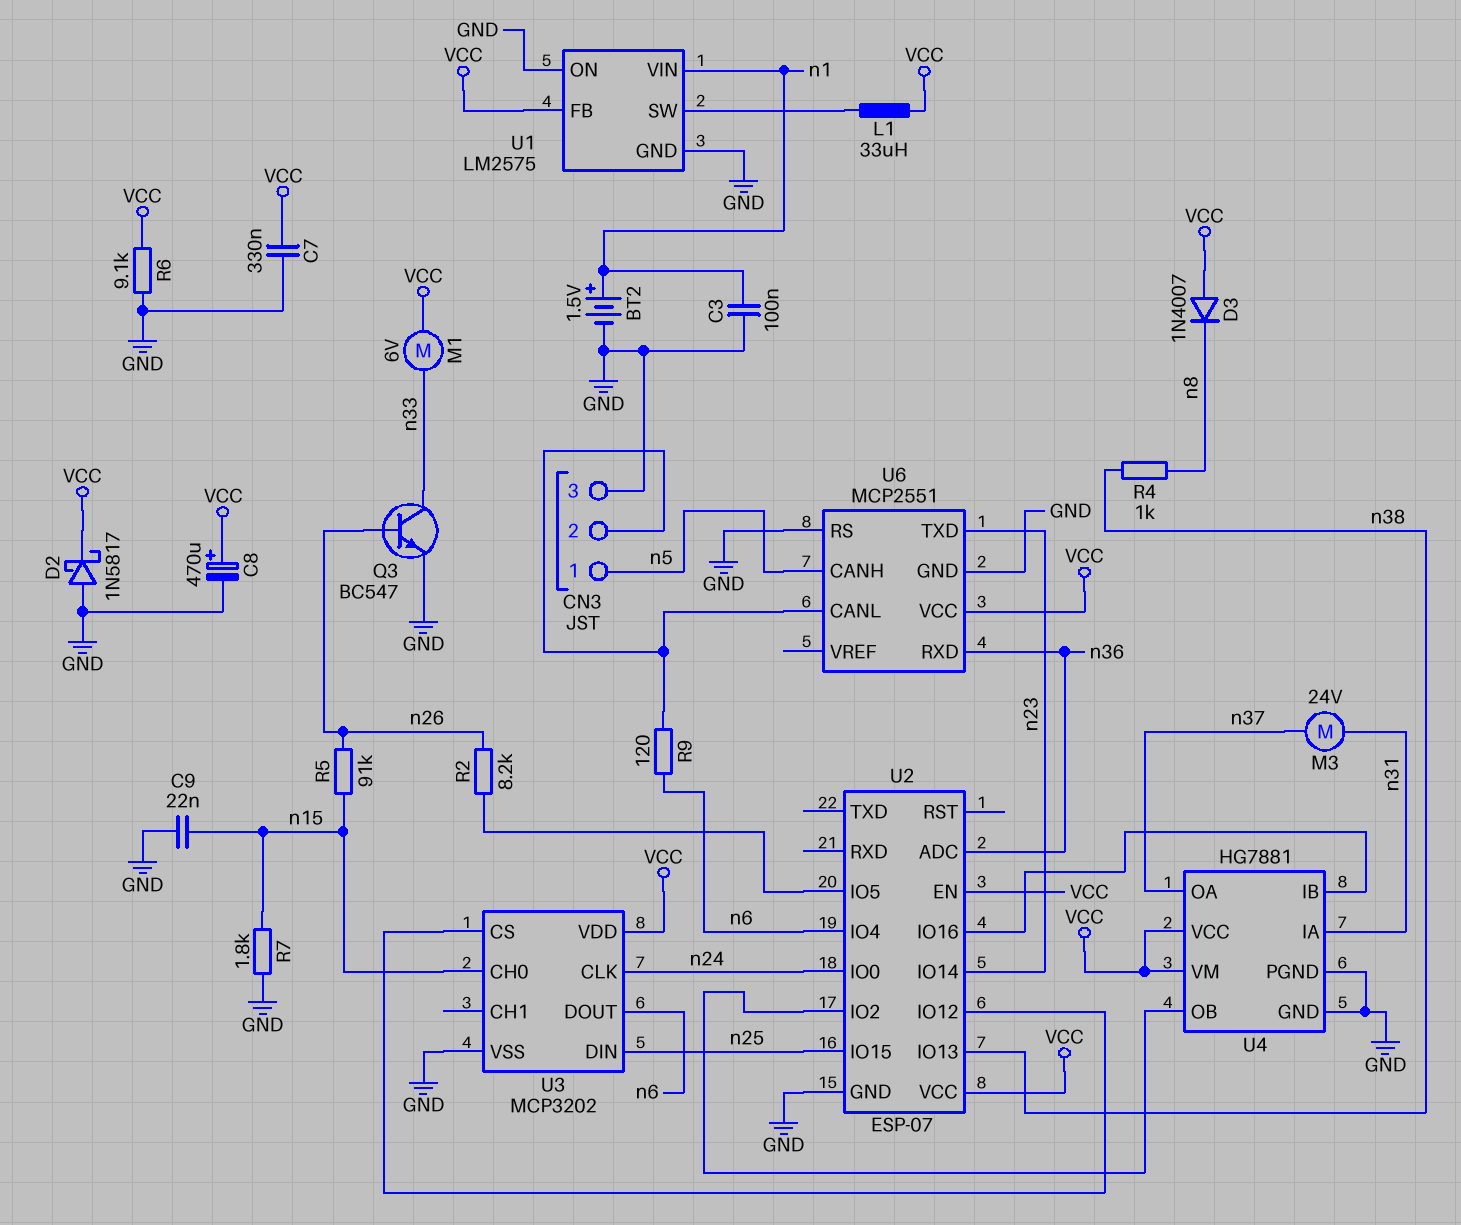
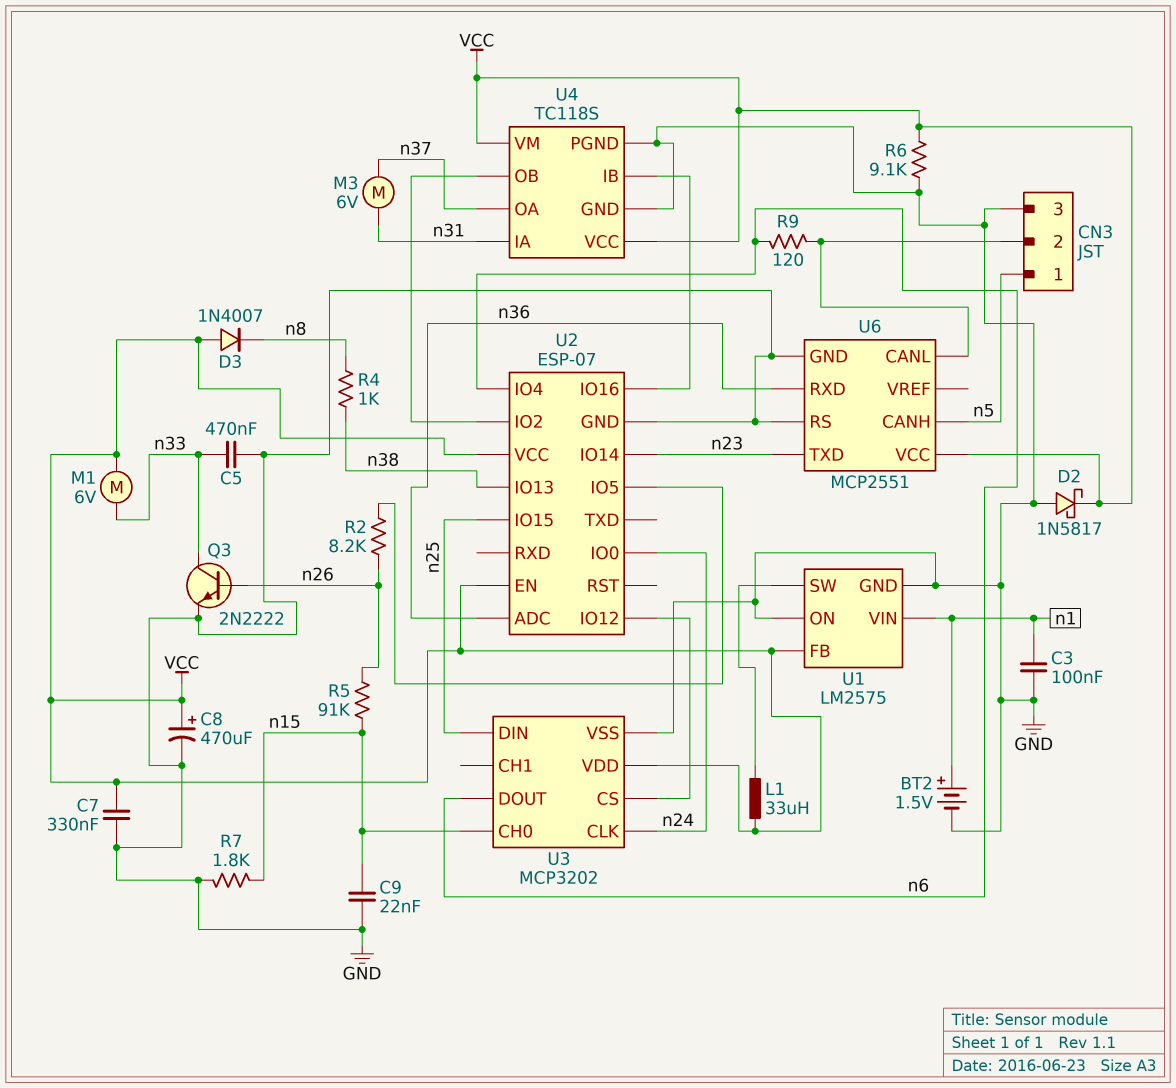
C5: none -> 470nF (GND, n33)
M3: motor 24V (n31, n37) -> motor 6V (n31, n37)
Q3: NPN BC547 (B n26, C n33, E GND) -> NPN 2N2222 (B n26, C n33, E GND)
U4: HG7881 -> TC118S

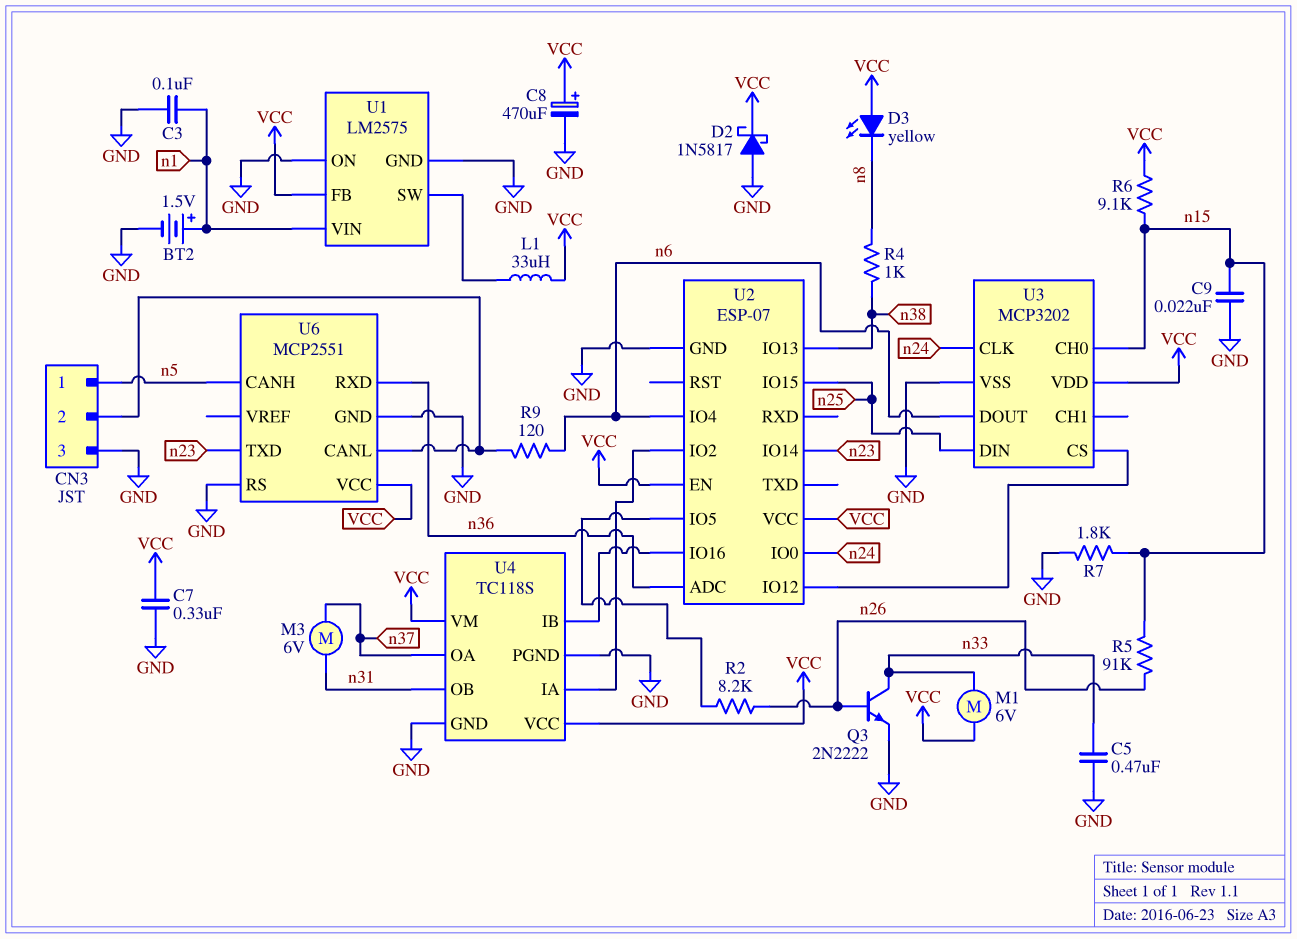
D3: diode 1N4007 (A VCC, K n8) -> LED yellow (A VCC, K n8)
R6: 9.1k (GND, VCC) -> 9.1k (VCC, n15)
U4 pin IA: n31 -> U2/IO2
U4 pin OB: U2/IO2 -> n31

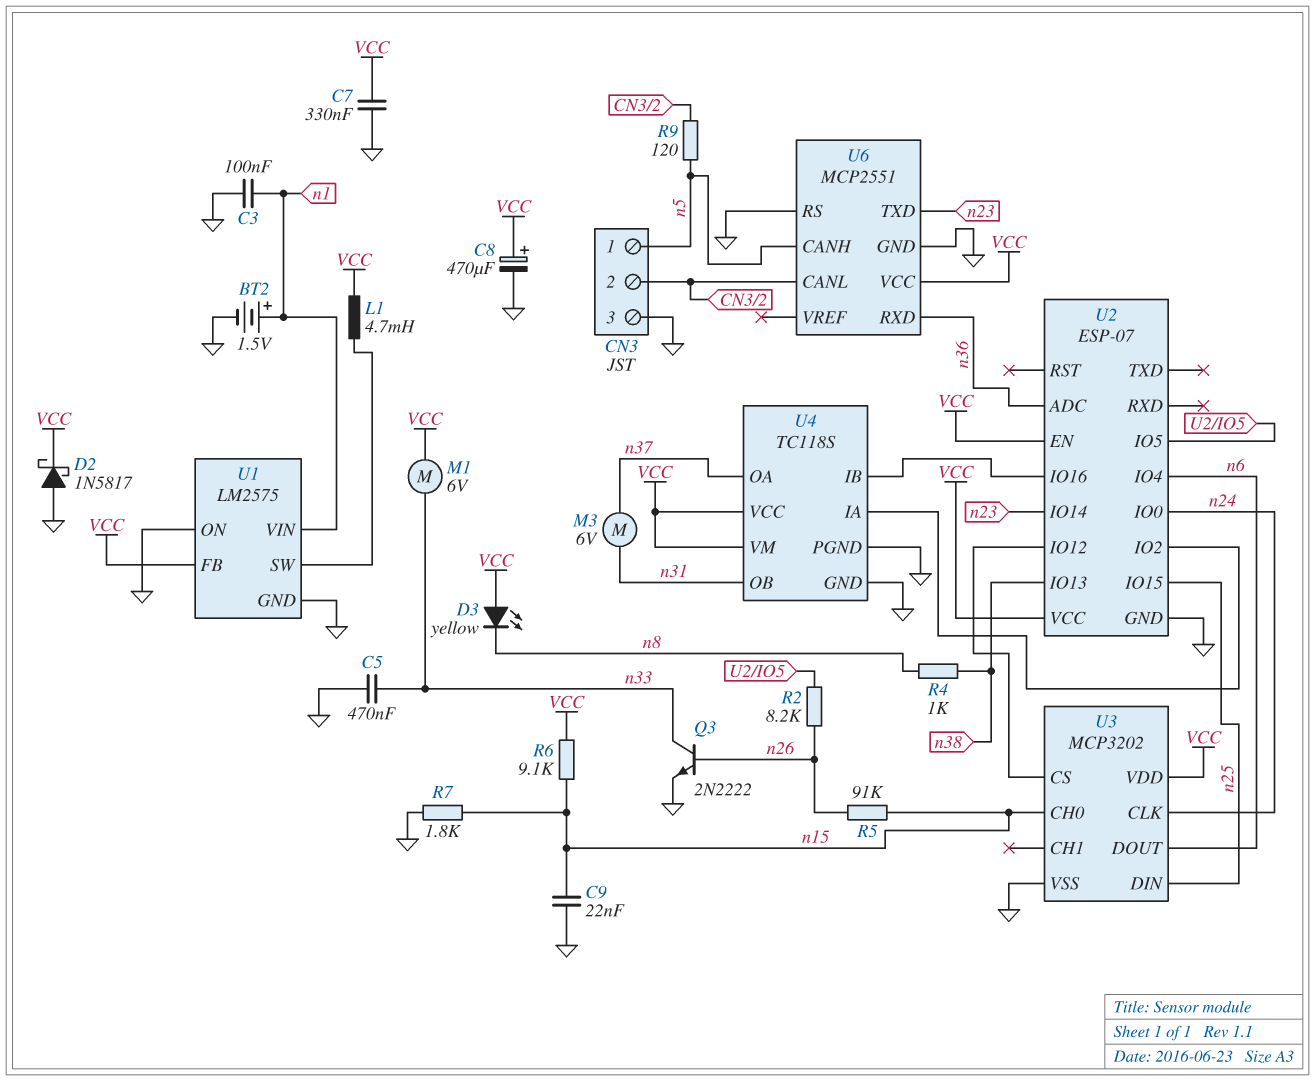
L1: 33uH (U1/SW, VCC) -> 4.7mH (U1/SW, VCC)
R9: 120 (CN3/2, n6) -> 120 (CN3/2, n5)

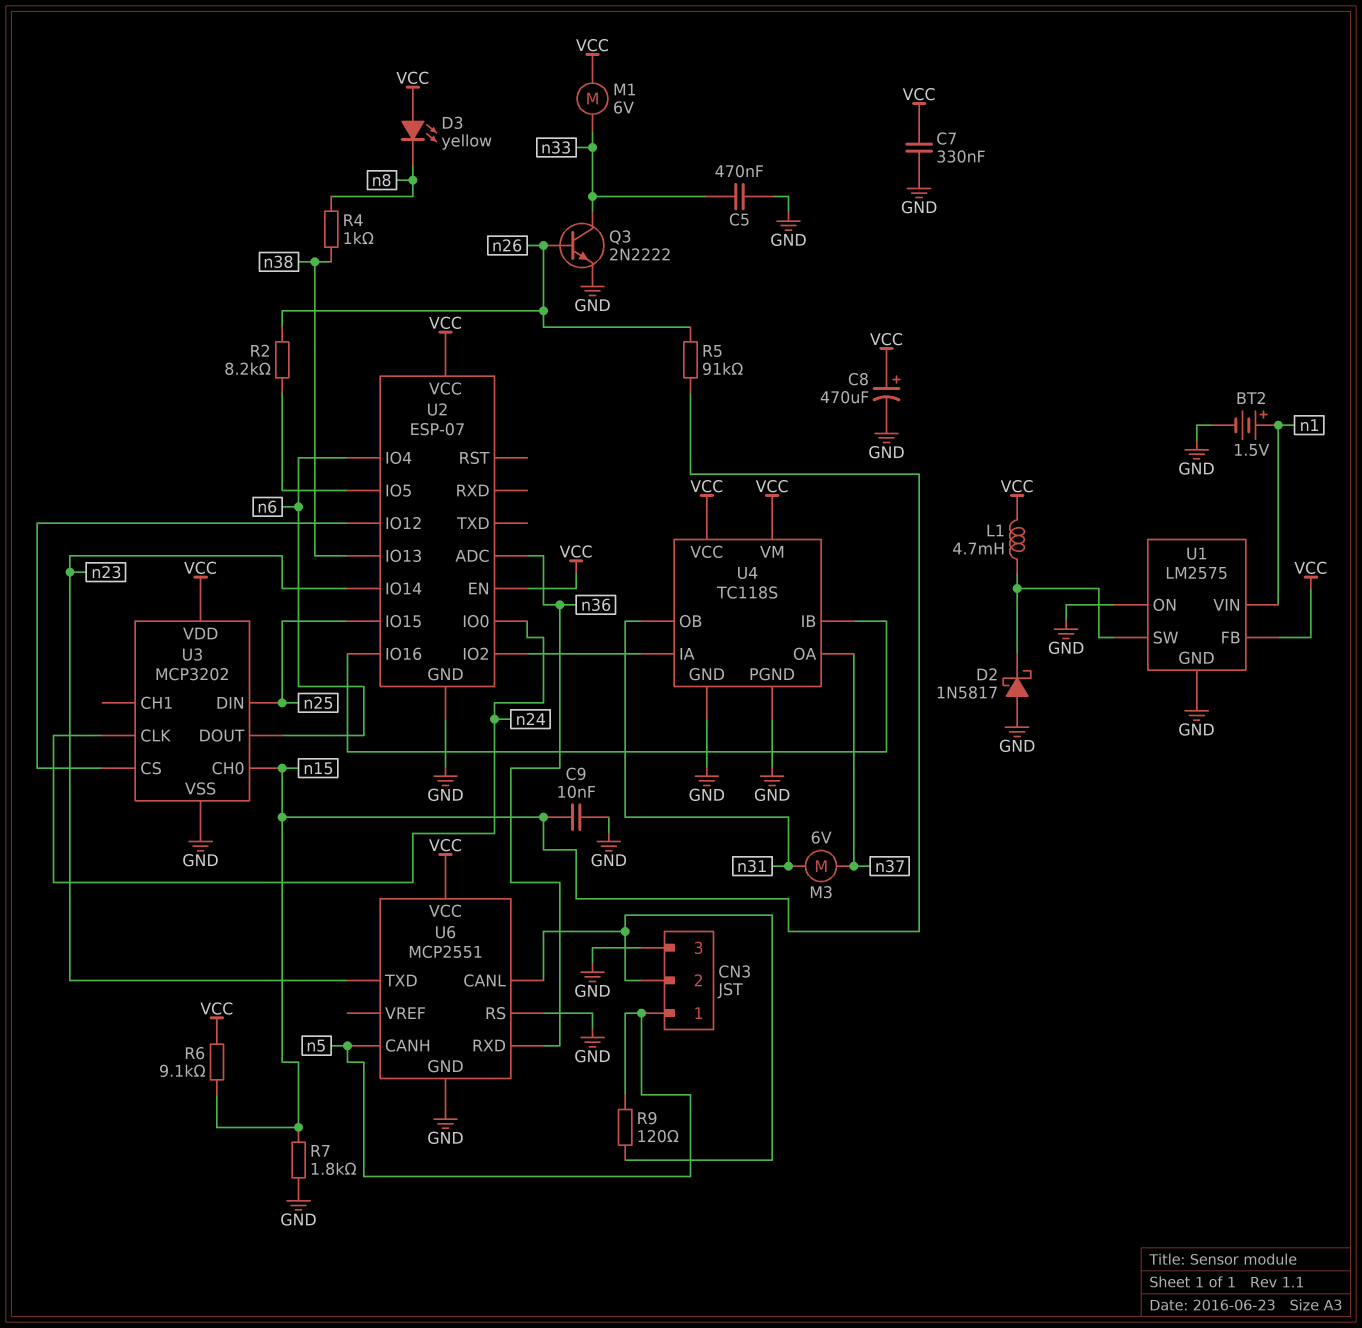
C3: 100nF (GND, n1) -> none
C9: 22nF (GND, n15) -> 10nF (GND, n15)
D2: schottky 1N5817 (A GND, K VCC) -> schottky 1N5817 (A GND, K U1/SW)

